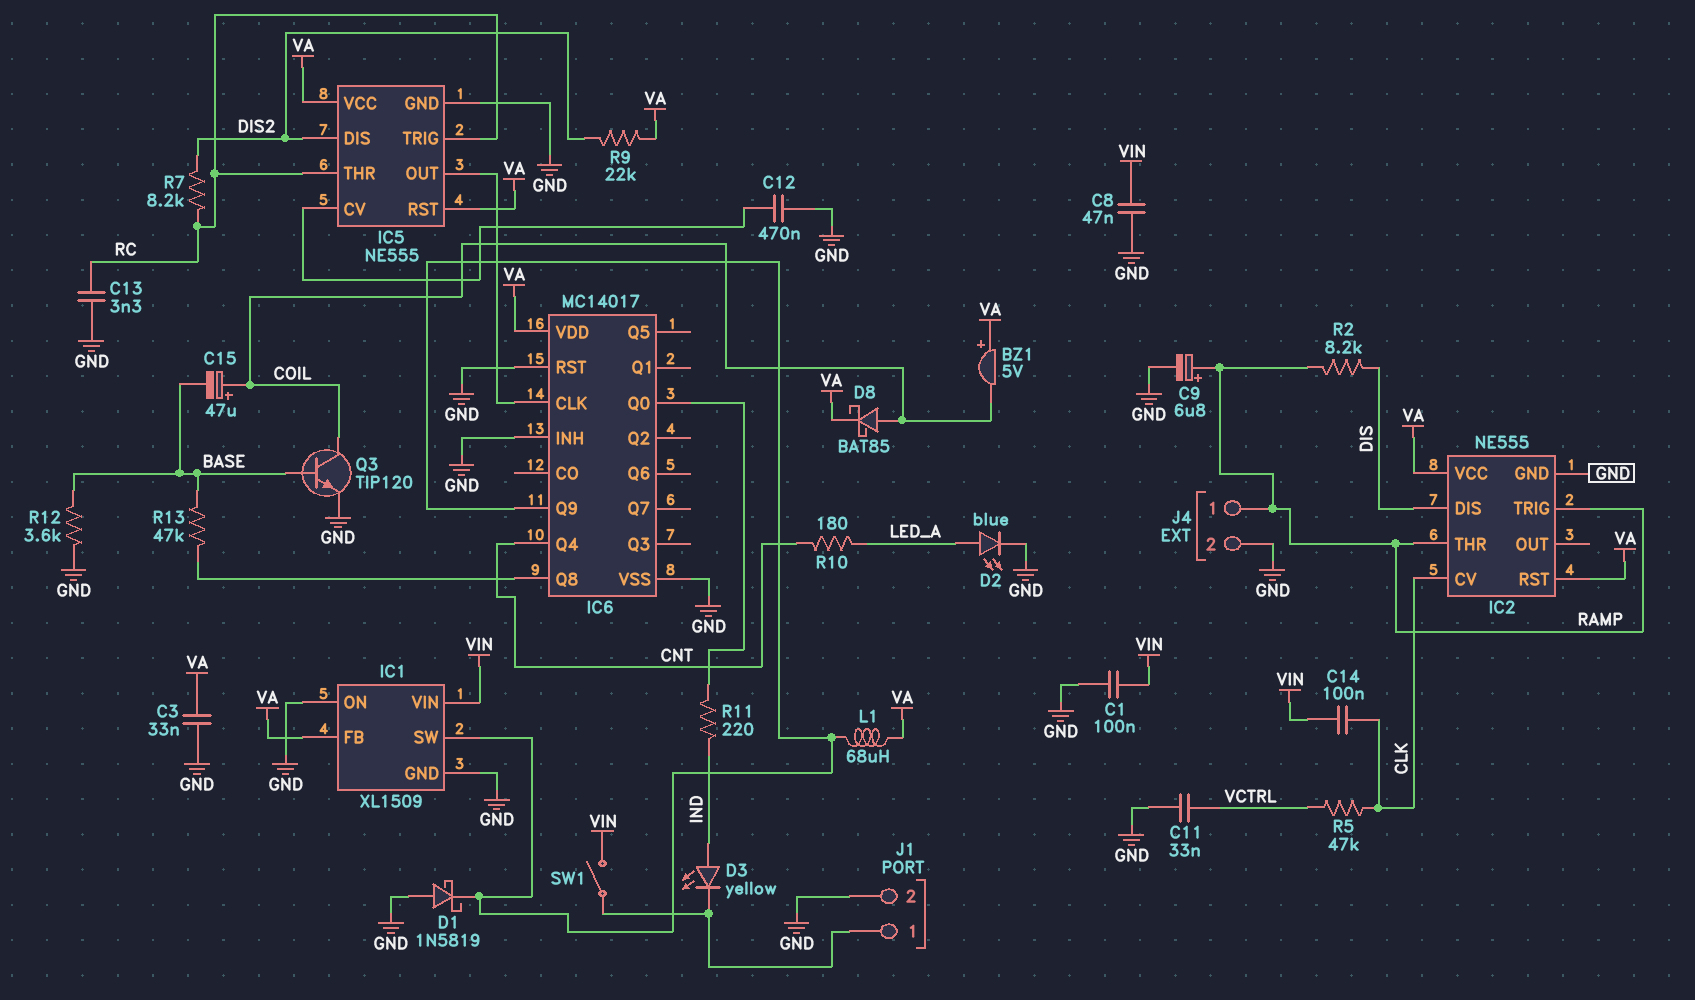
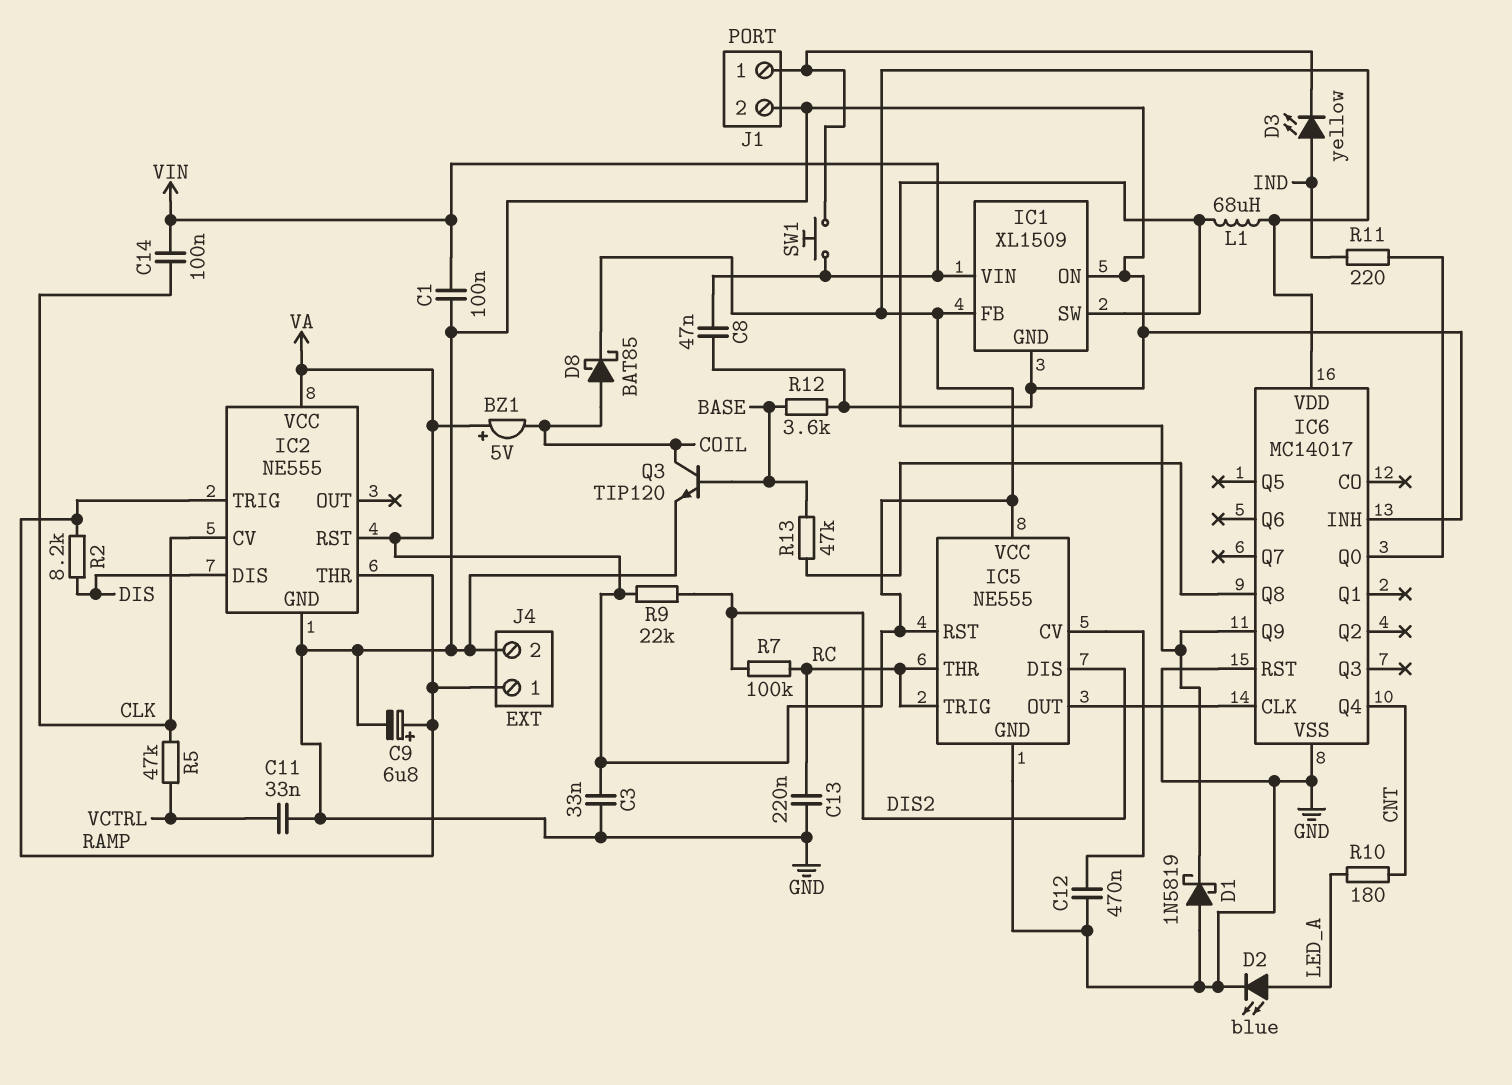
C13: 3.3nF (GND, RC) -> 220nF (GND, RC)
C15: 47uF (plus COIL, minus BASE) -> none
R7: 8.2k (DIS2, RC) -> 100k (DIS2, RC)
SW1: switch (J1/1, VIN) -> button (J1/1, VIN)

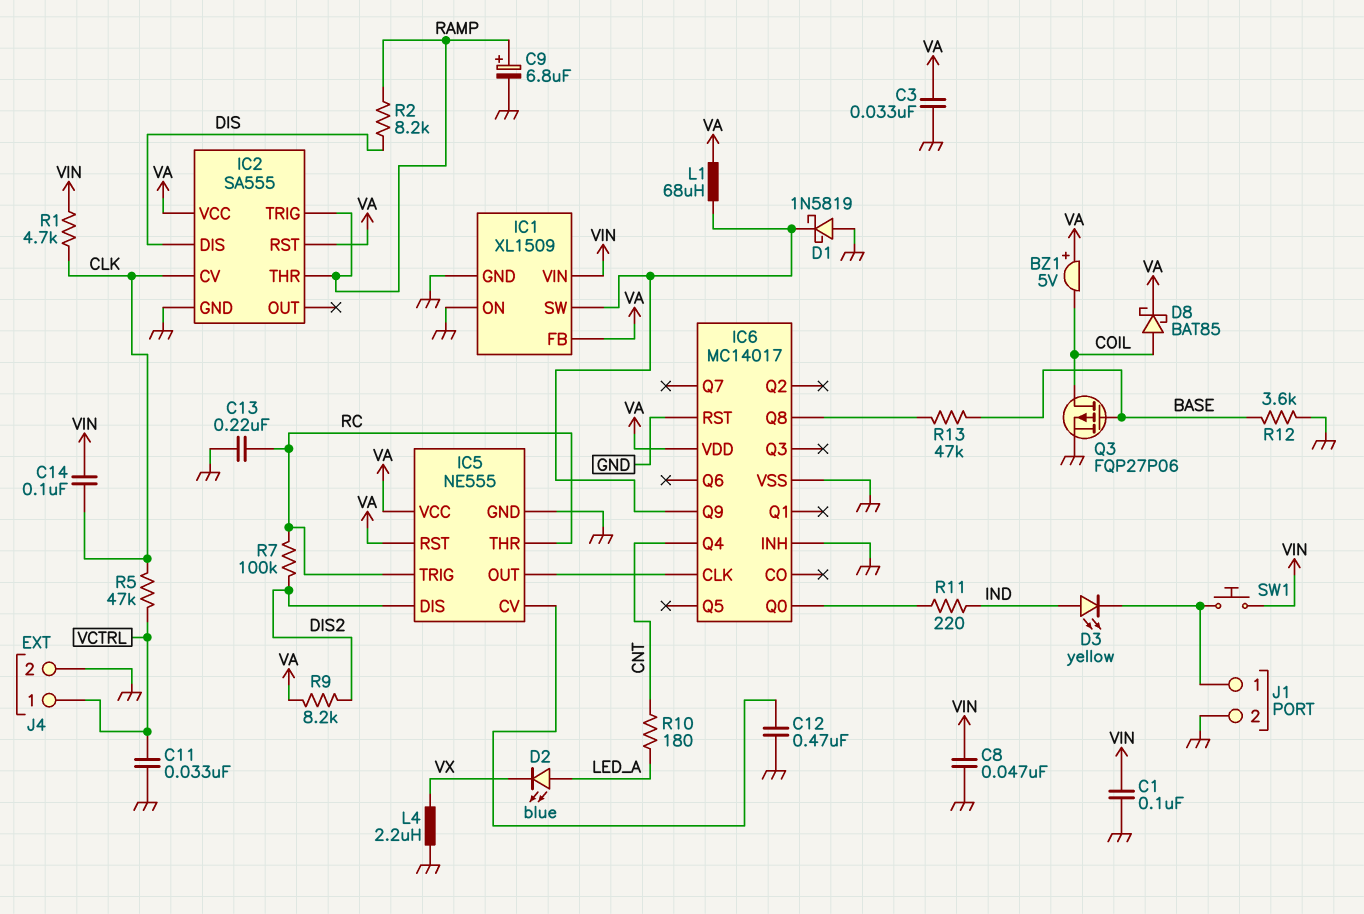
D2: LED blue (A LED_A, K GND) -> LED blue (A LED_A, K VX)
IC2: NE555 -> SA555
J4 pin 1: RAMP -> VCTRL
L4: none -> 2.2uH (GND, VX)
Q3: NPN TIP120 (B BASE, C COIL, E GND) -> PMOS FQP27P06 (G BASE, D COIL, S GND)
R1: none -> 4.7k (CLK, VIN)
R9: 22k (DIS2, VA) -> 8.2k (DIS2, VA)

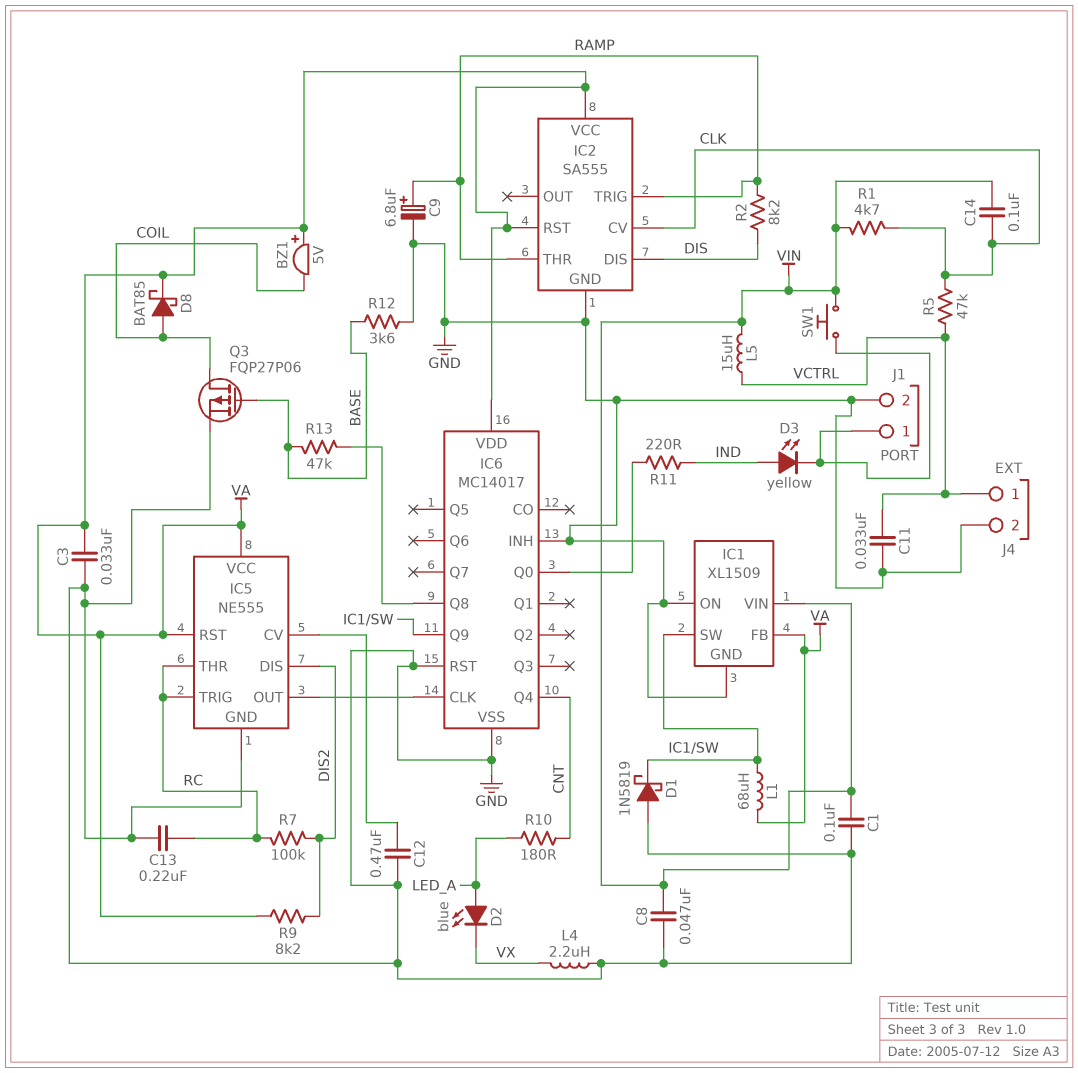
L5: none -> 15uH (VCTRL, VIN)

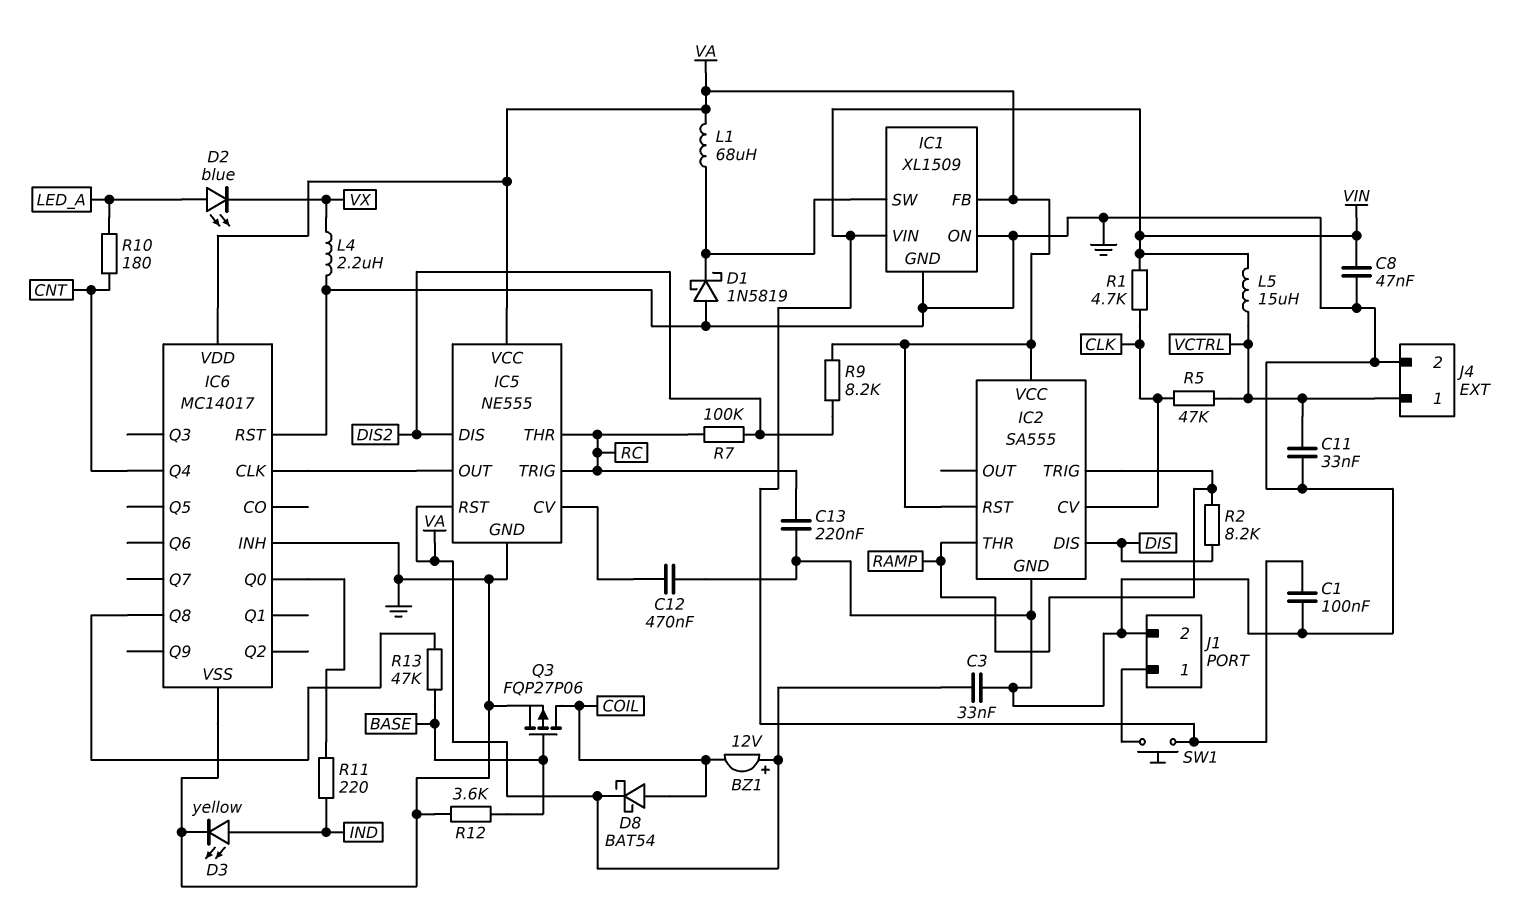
BZ1: buzzer 5V (plus VA, minus COIL) -> buzzer 12V (plus VA, minus COIL)
C9: 6.8uF (plus RAMP, minus GND) -> none
C14: 100nF (CLK, VIN) -> none
D3: LED yellow (A IND, K J1/1) -> LED yellow (A IND, K GND)
D8: schottky BAT85 (A COIL, K VA) -> schottky BAT54 (A COIL, K VA)
IC6 pin Q9: IC1/SW -> none

